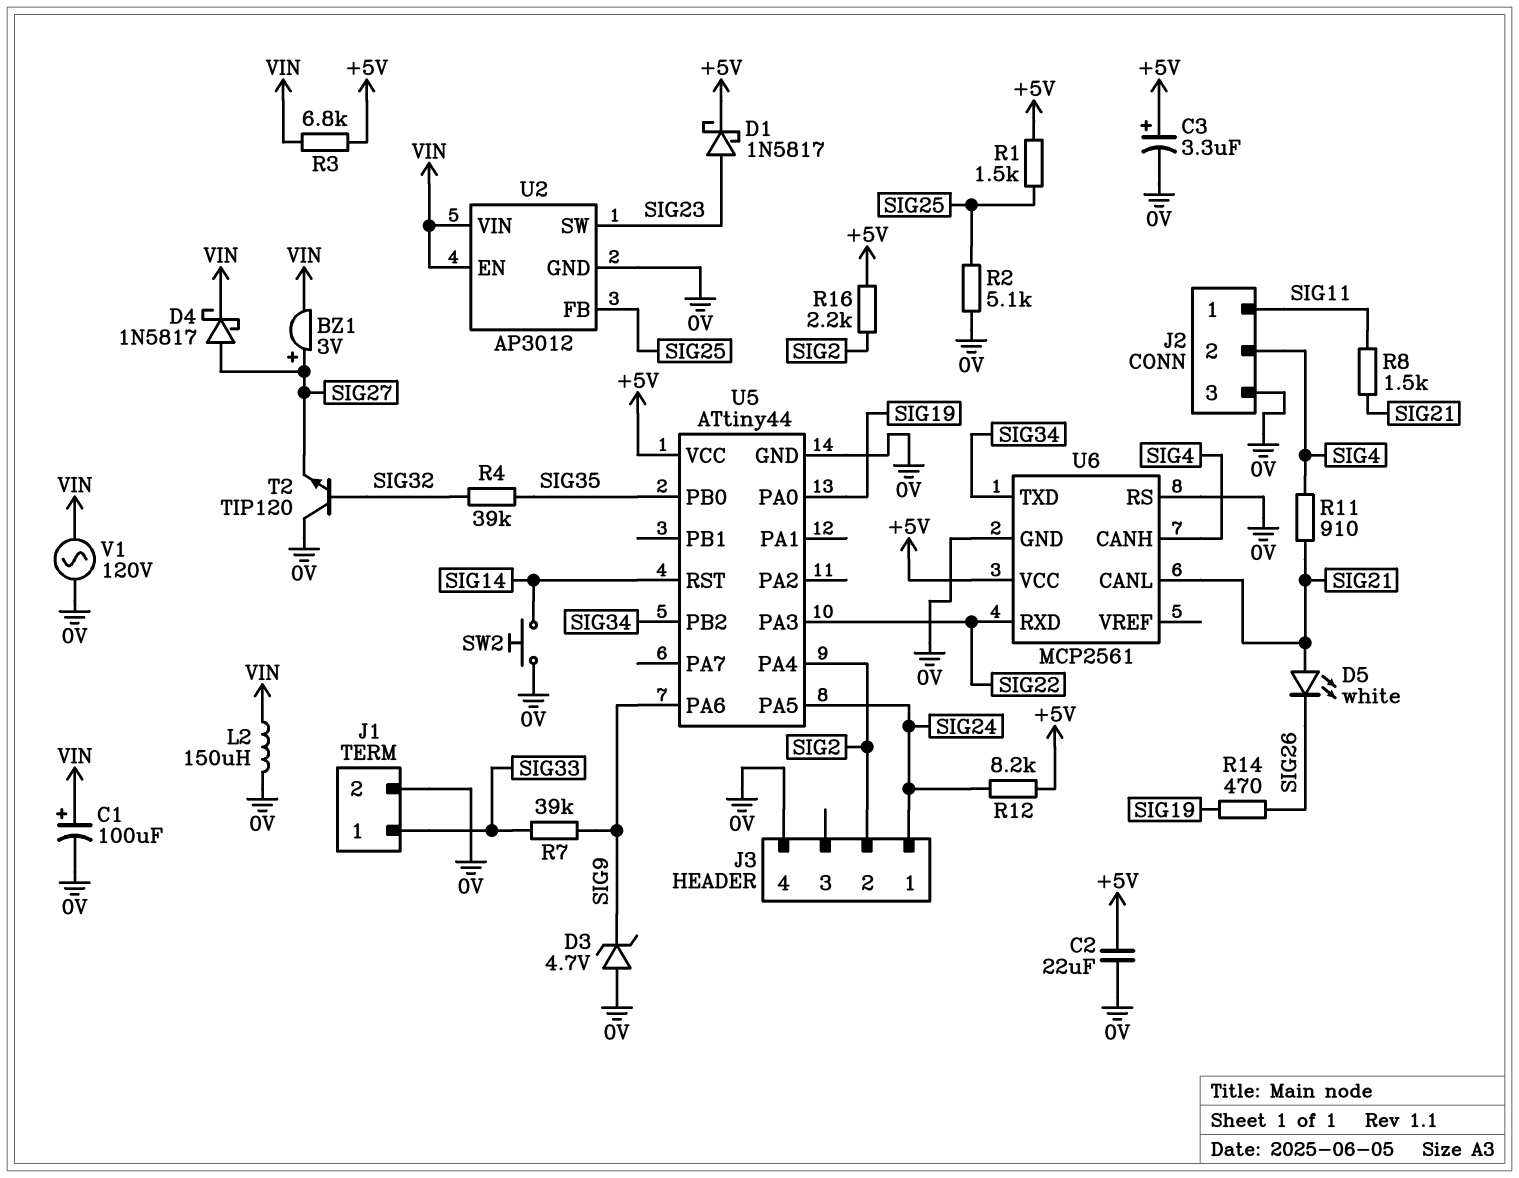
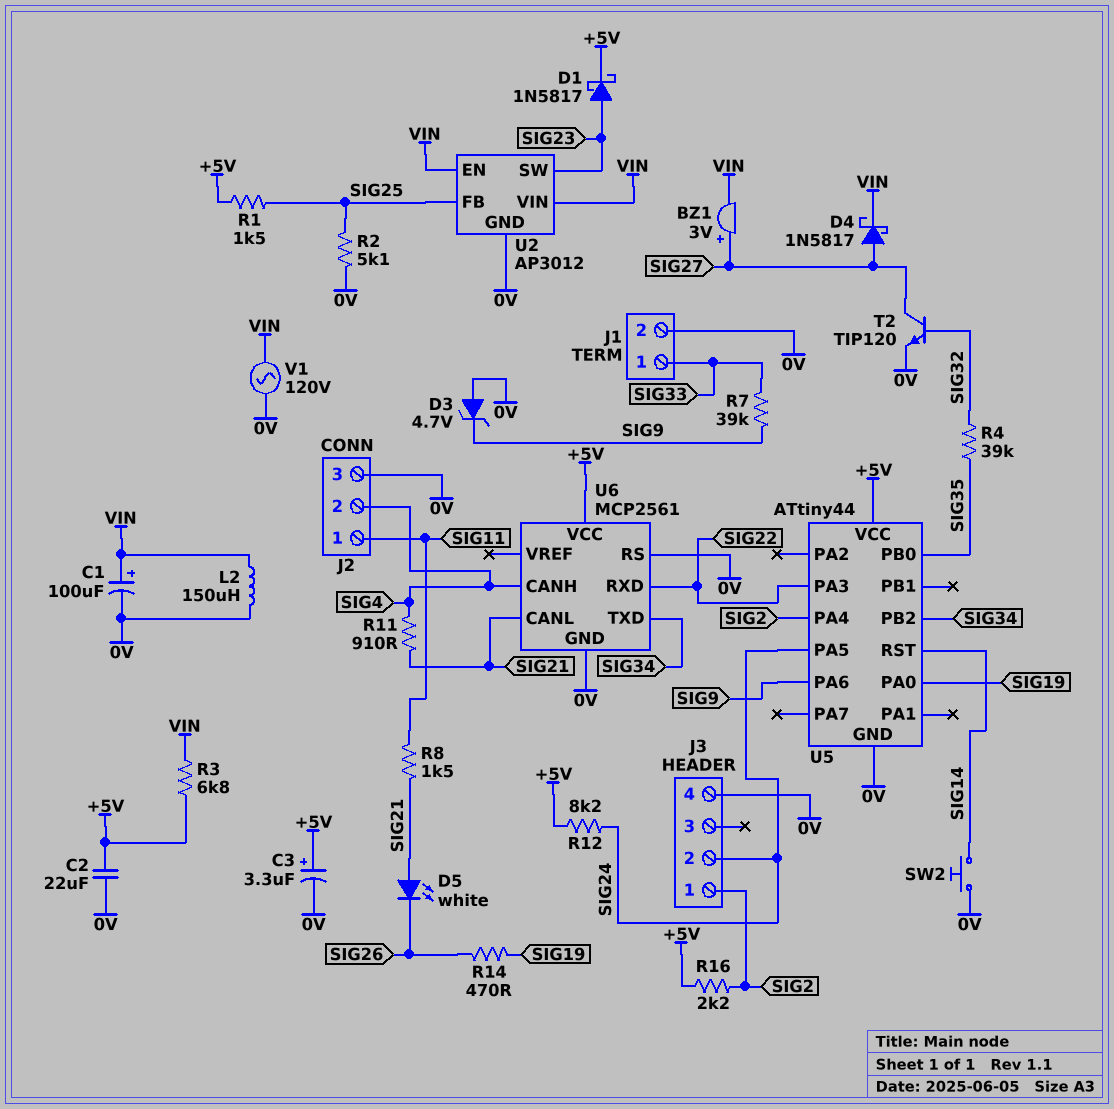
J3 pin 1: SIG24 -> SIG2
J3 pin 2: SIG2 -> SIG24
T2: NPN TIP120 (B SIG32, C 0V, E SIG27) -> NPN TIP120 (B SIG32, C SIG27, E 0V)

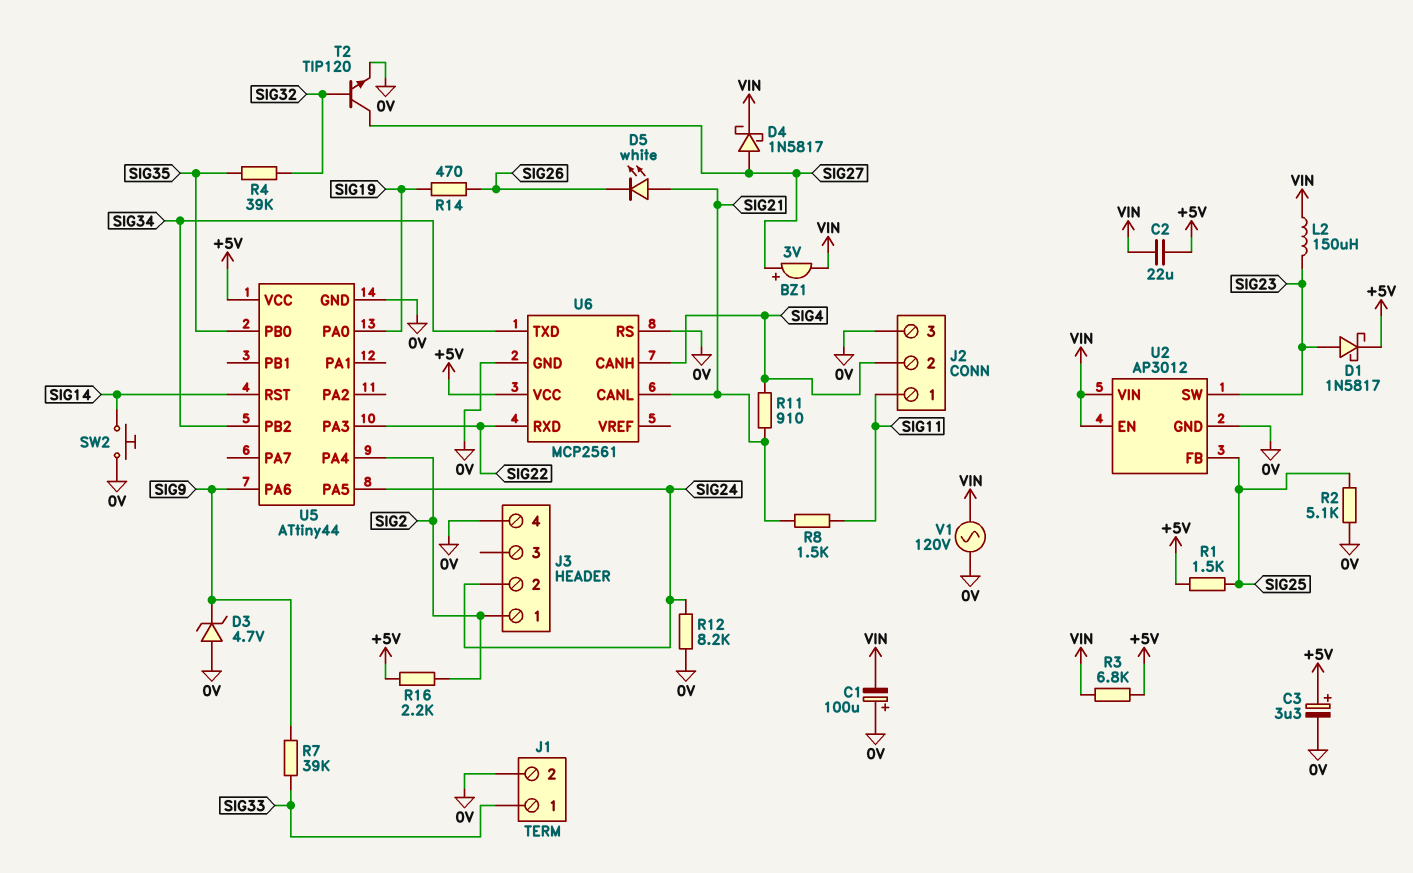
C1: 100uF (plus VIN, minus 0V) -> 100uF (plus 0V, minus VIN)
C2: 22uF (+5V, 0V) -> 22uF (+5V, VIN)
L2: 150uH (0V, VIN) -> 150uH (SIG23, VIN)
R12: 8.2k (+5V, SIG24) -> 8.2k (0V, SIG24)

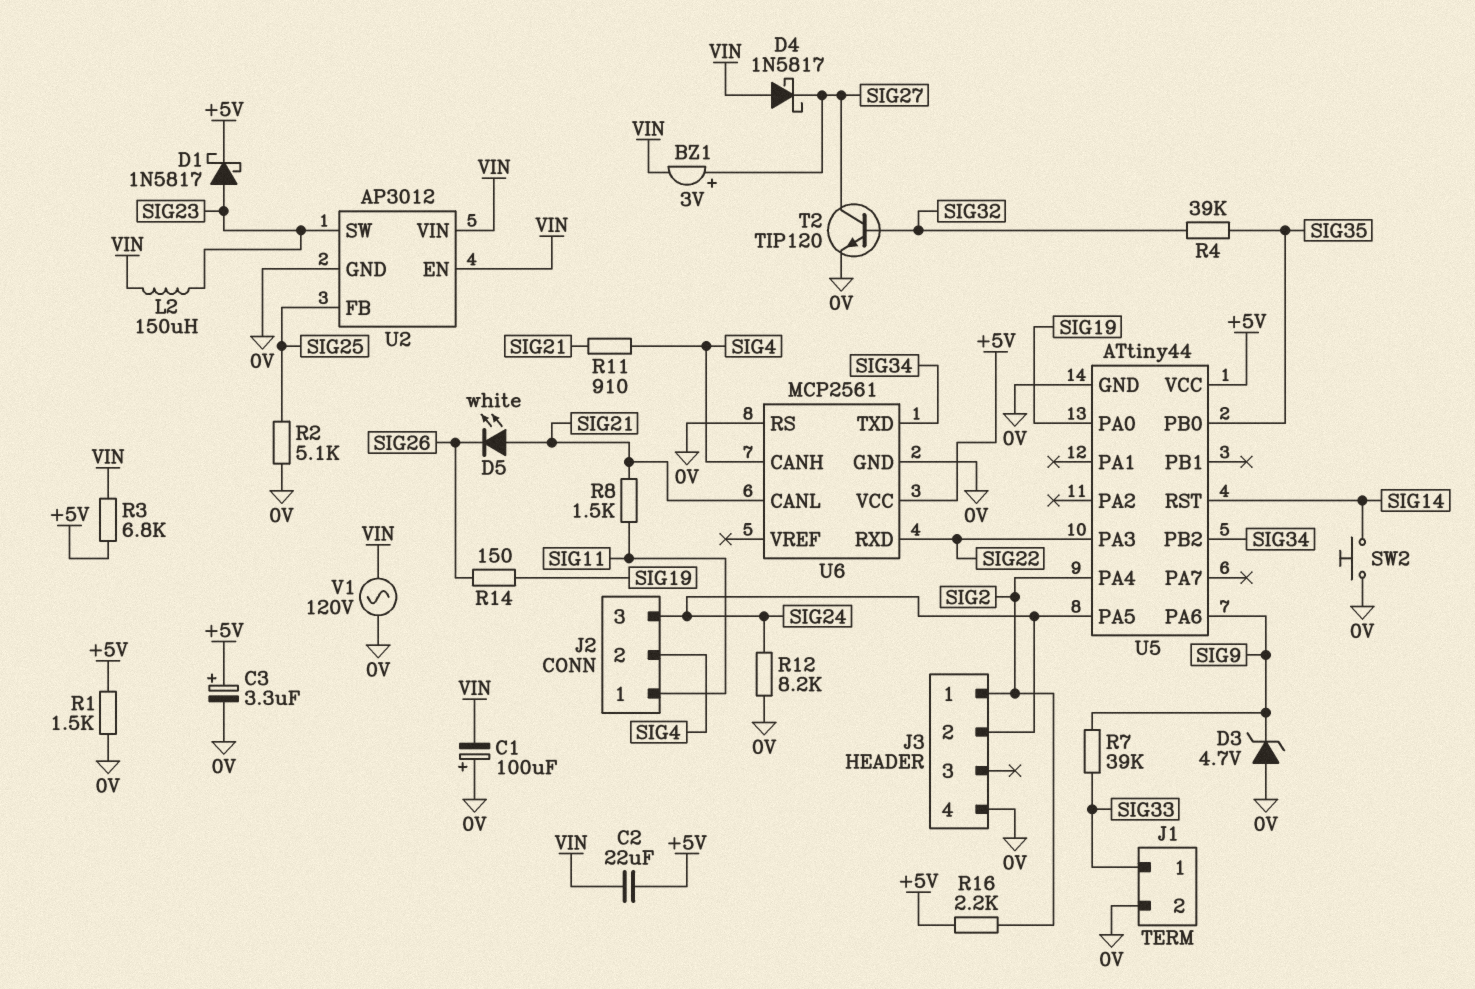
D4: schottky 1N5817 (A SIG27, K VIN) -> schottky 1N5817 (A VIN, K SIG27)
J2 pin 3: 0V -> SIG24
R1: 1.5k (+5V, SIG25) -> 1.5k (+5V, 0V)
R14: 470 (SIG19, SIG26) -> 150 (SIG19, SIG26)

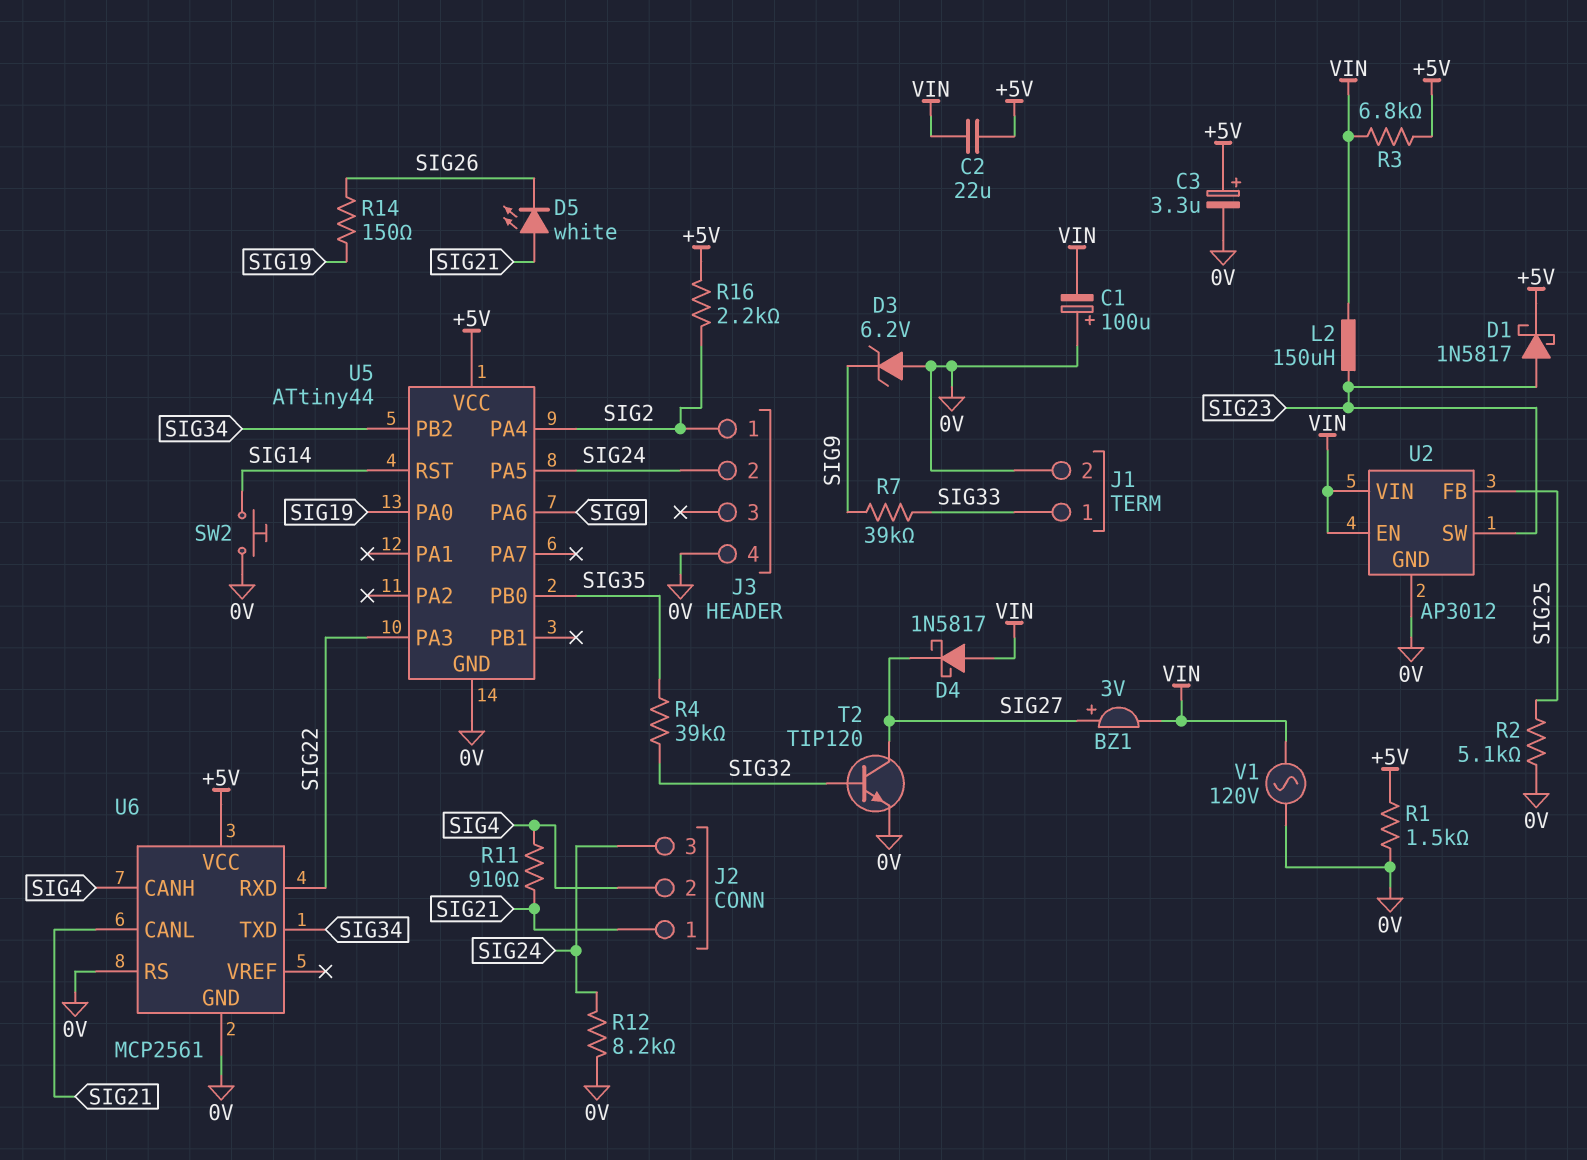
D3: zener 4.7V (A 0V, K SIG9) -> zener 6.2V (A 0V, K SIG9)
J2 pin 1: SIG11 -> SIG21
R8: 1.5k (SIG11, SIG21) -> none

